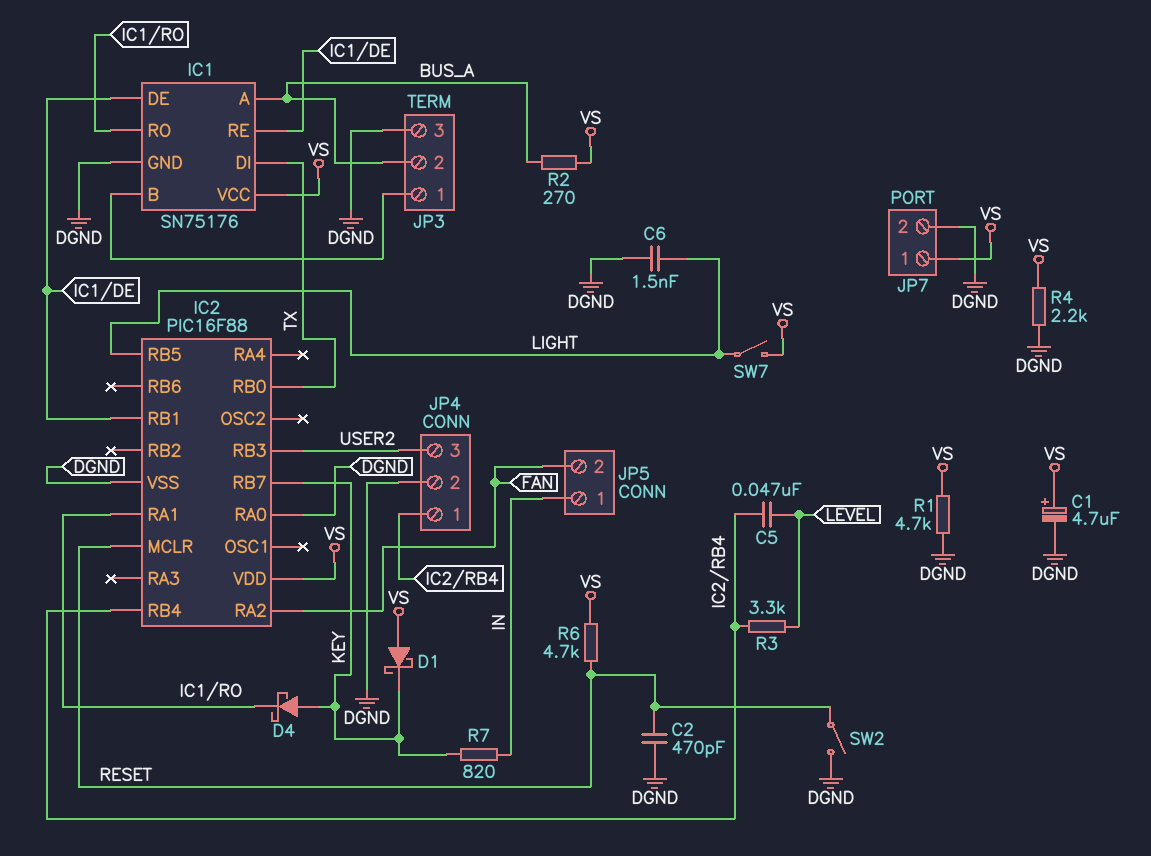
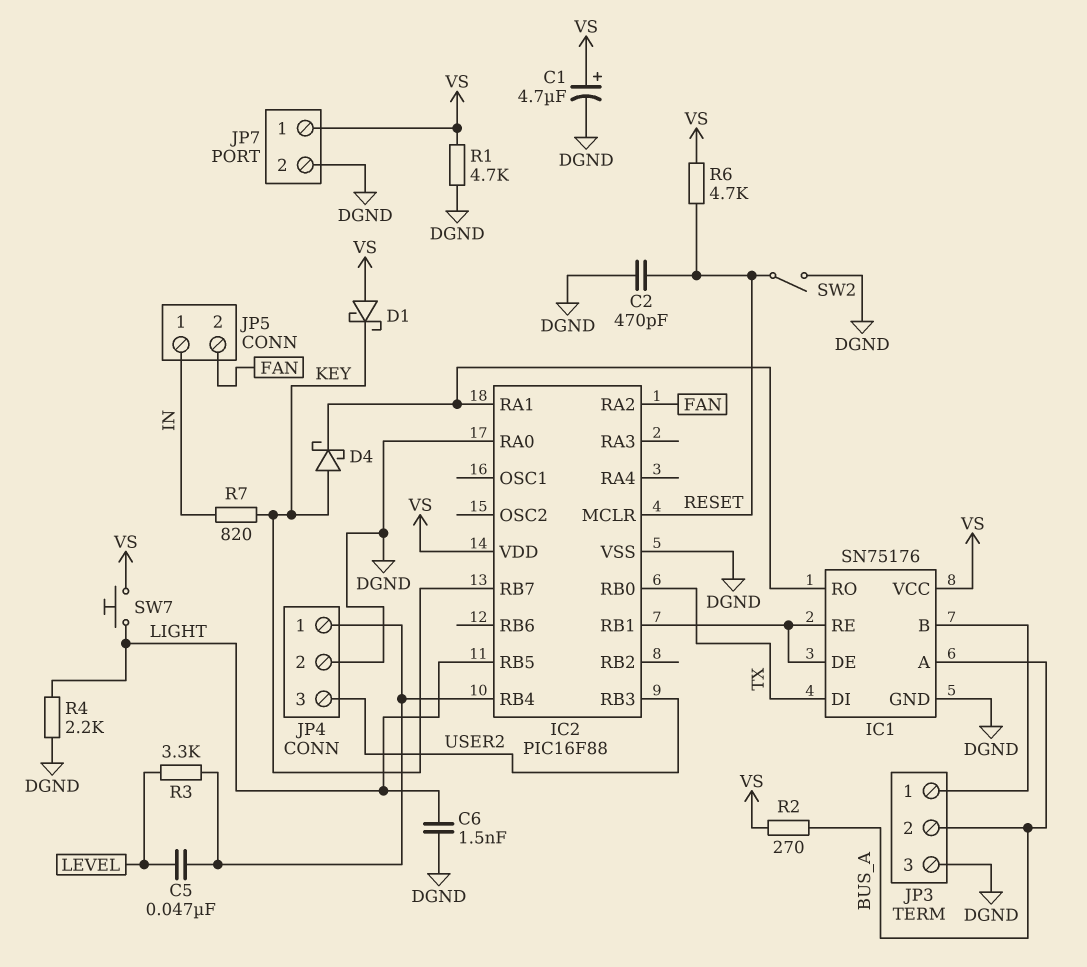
R4: 2.2k (DGND, VS) -> 2.2k (DGND, LIGHT)
SW7: switch (LIGHT, VS) -> button (LIGHT, VS)

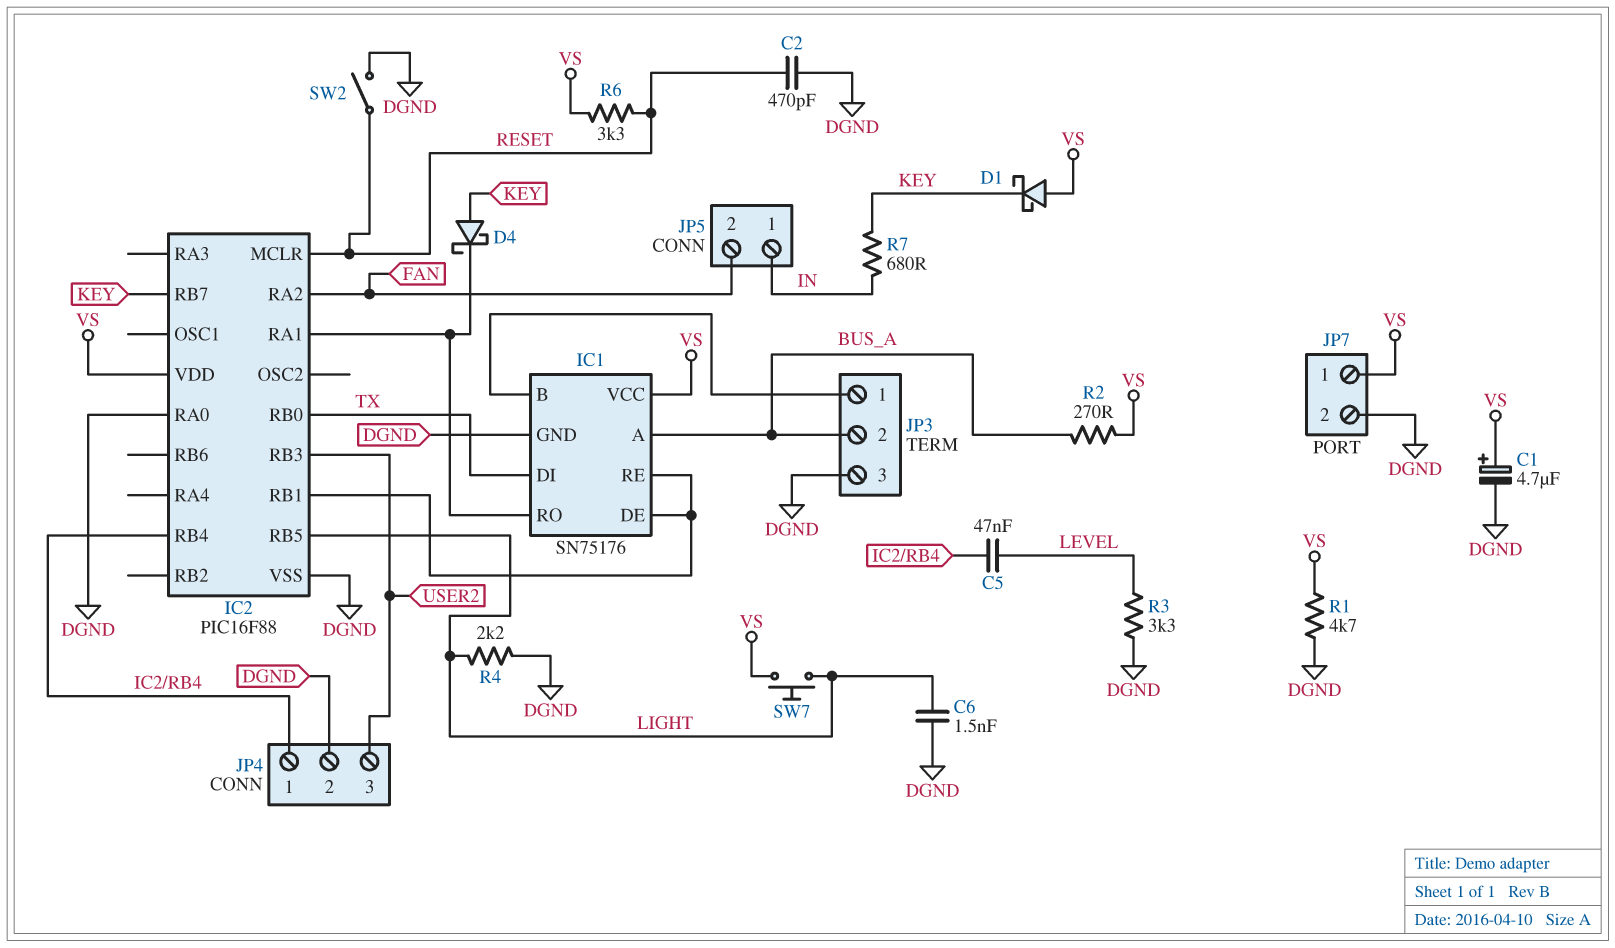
R3: 3.3k (IC2/RB4, LEVEL) -> 3.3k (DGND, LEVEL)
R6: 4.7k (RESET, VS) -> 3.3k (RESET, VS)
R7: 820 (IN, KEY) -> 680 (IN, KEY)

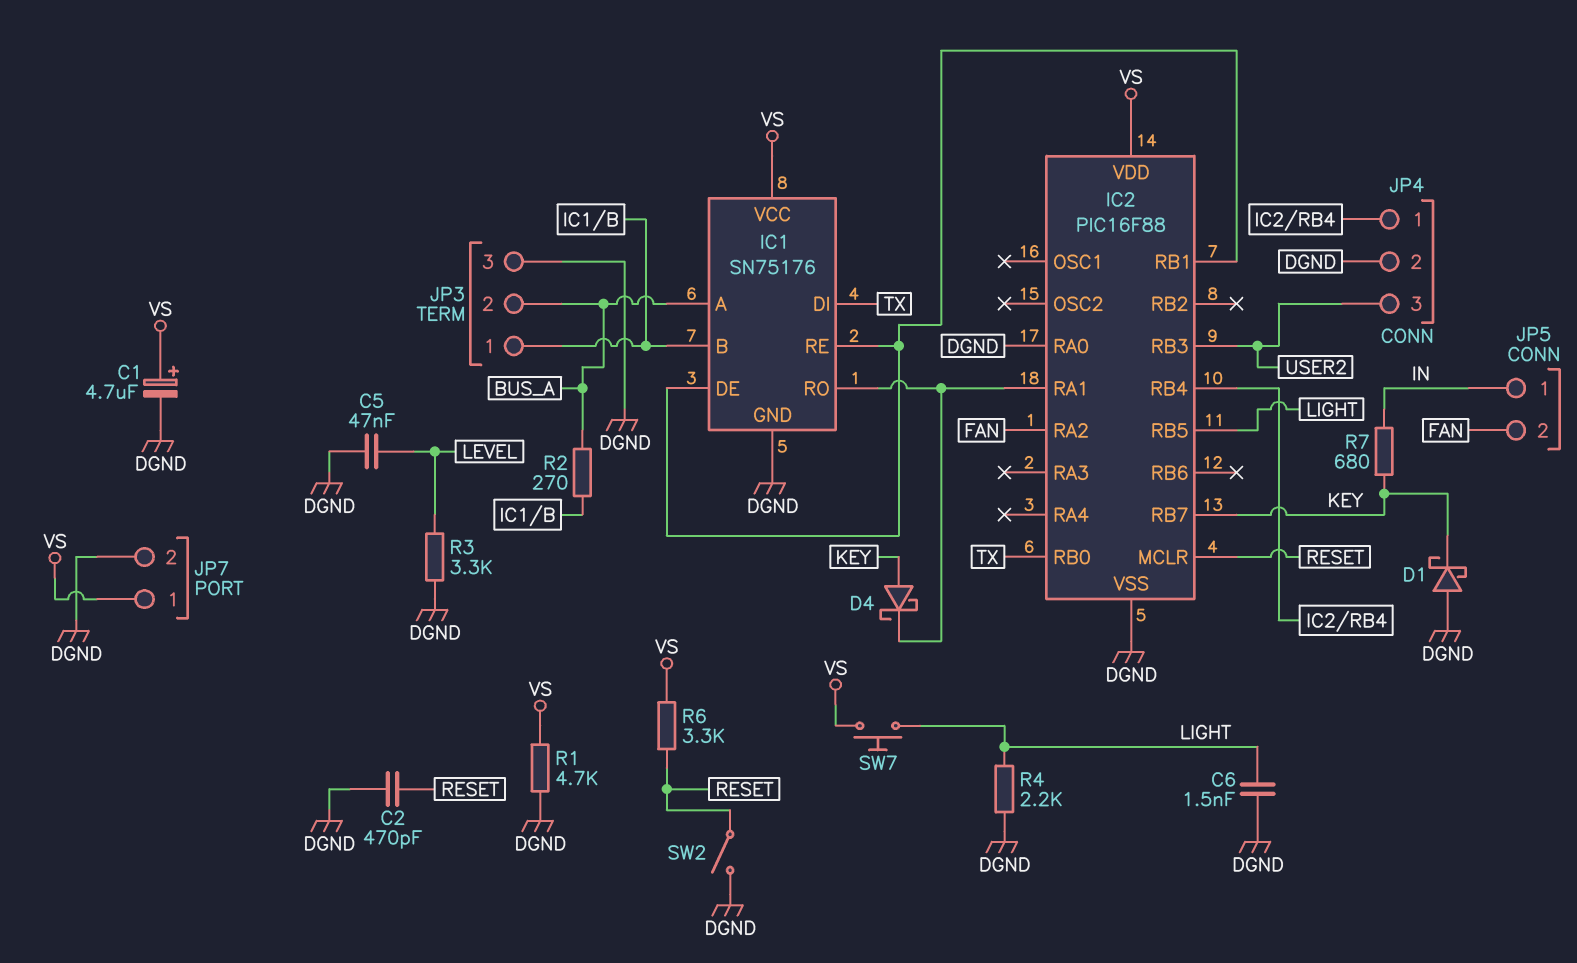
C5: 47nF (IC2/RB4, LEVEL) -> 47nF (DGND, LEVEL)
D1: schottky (A VS, K KEY) -> schottky (A DGND, K KEY)
R2: 270 (BUS_A, VS) -> 270 (BUS_A, IC1/B)

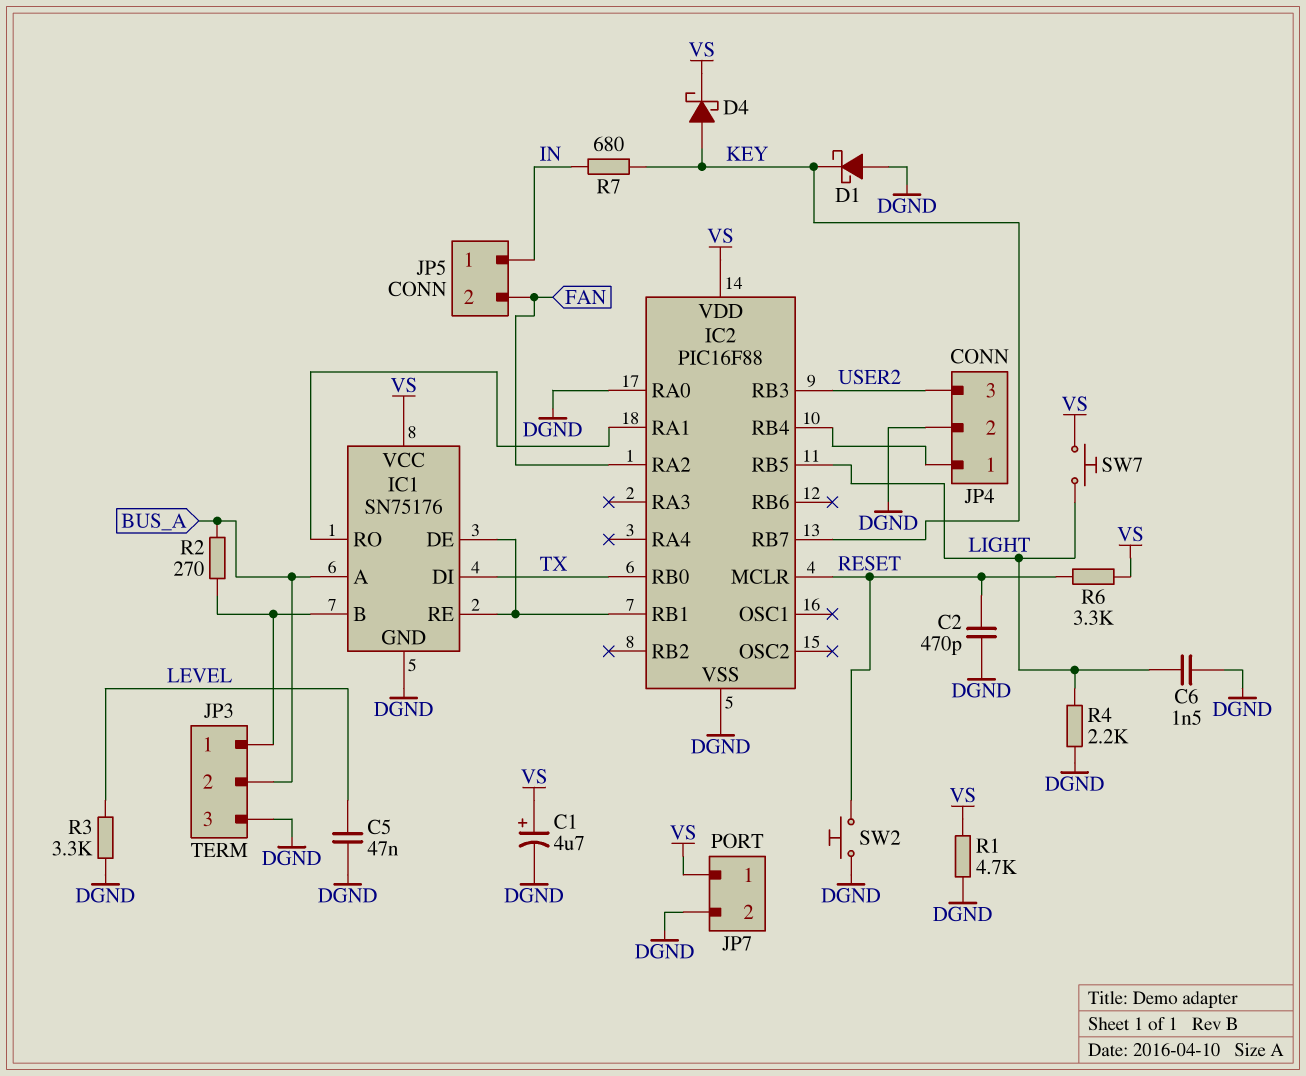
D4: schottky (A KEY, K IC1/RO) -> schottky (A KEY, K VS)
SW2: switch (DGND, RESET) -> button (DGND, RESET)

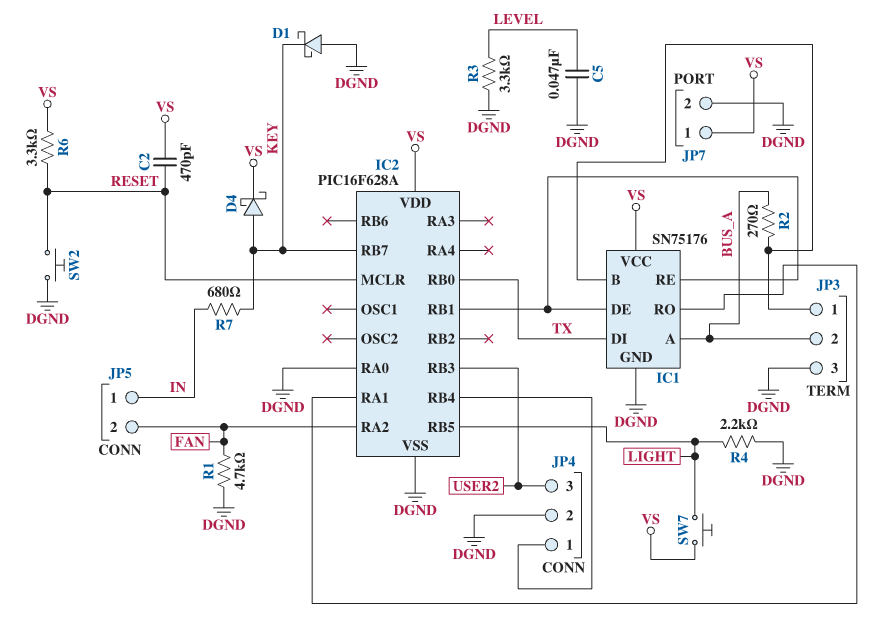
C1: 4.7uF (plus VS, minus DGND) -> none
C2: 470pF (DGND, RESET) -> 470pF (RESET, VS)
C6: 1.5nF (DGND, LIGHT) -> none
IC2: PIC16F88 -> PIC16F628A
R1: 4.7k (DGND, VS) -> 4.7k (DGND, FAN)

